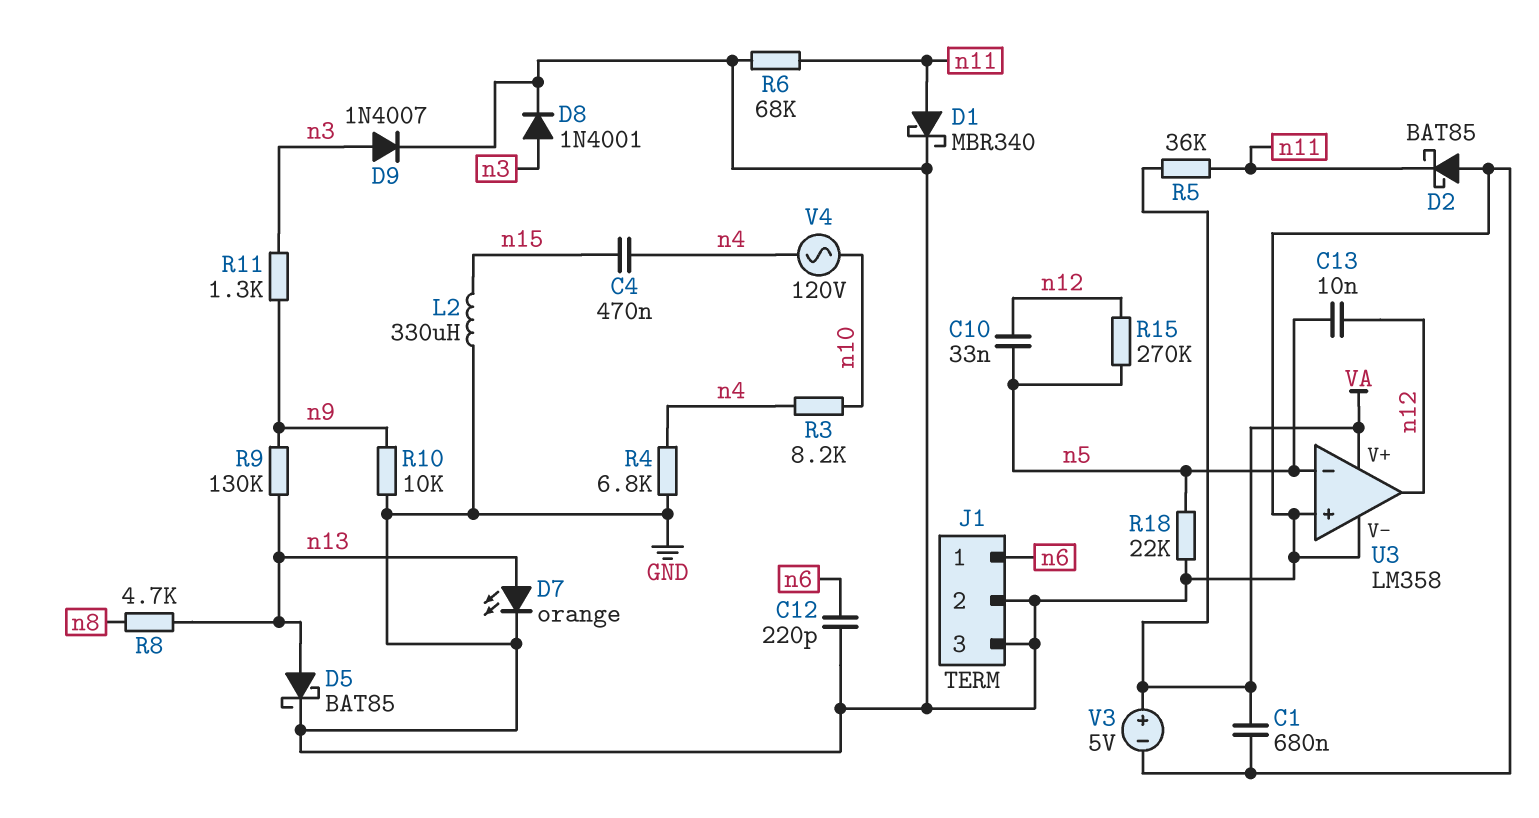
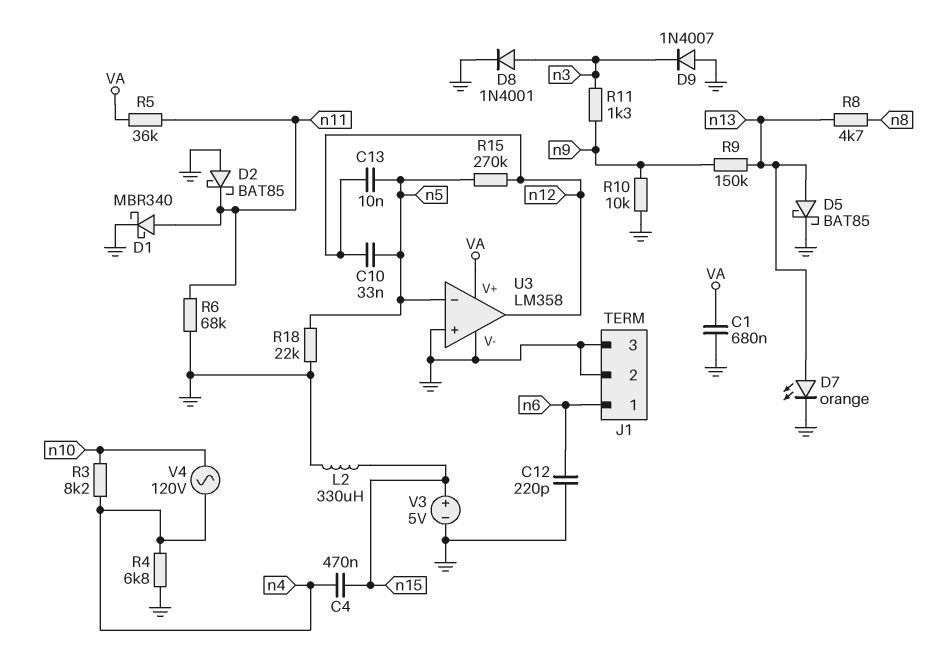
D9: diode 1N4007 (A n3, K GND) -> diode 1N4007 (A GND, K n3)
R9: 130k (n9, n13) -> 150k (n9, n13)
V3: 5V (plus VA, minus GND) -> 5V (plus n15, minus GND)

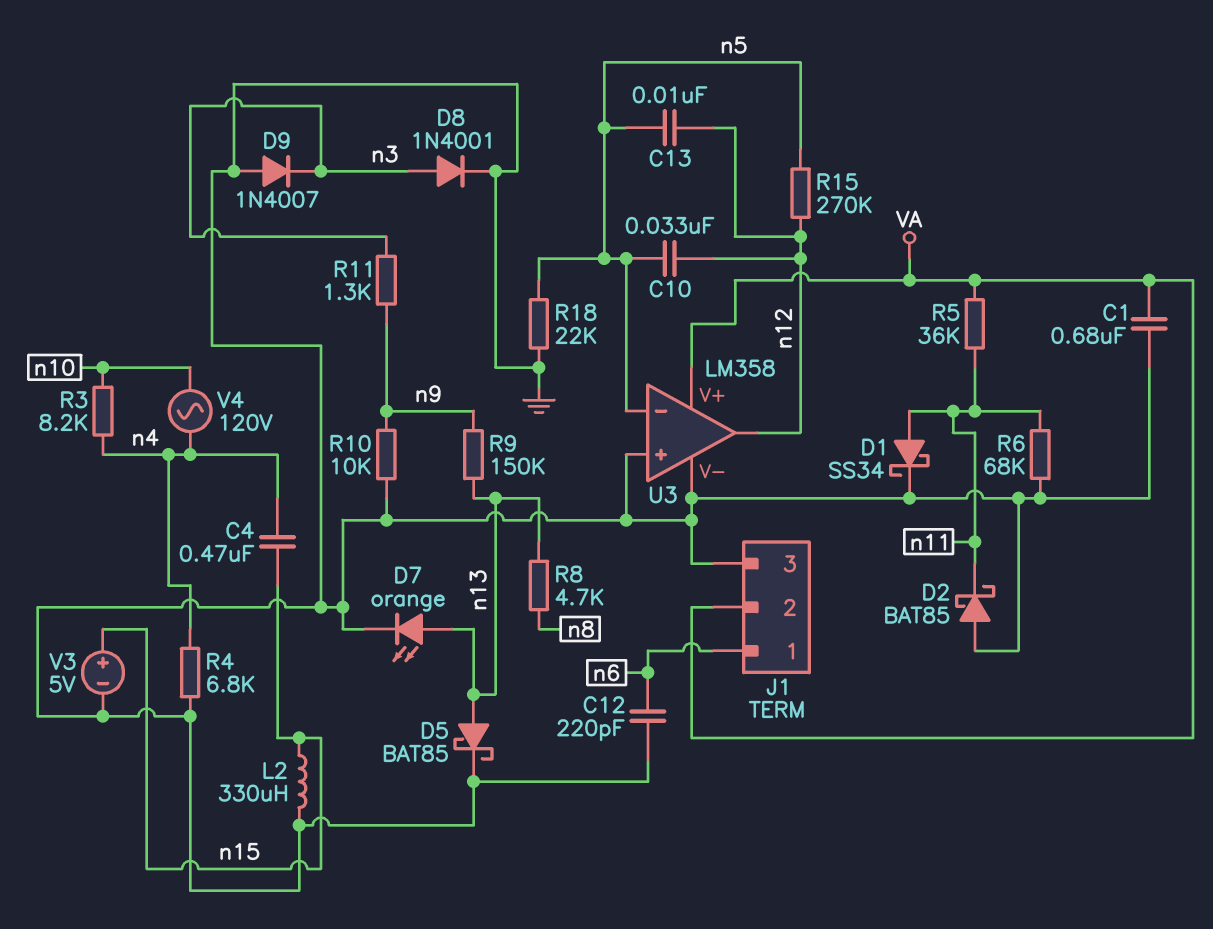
D1: schottky MBR340 (A n11, K GND) -> schottky SS34 (A n11, K GND)
J1 pin 2: GND -> VA

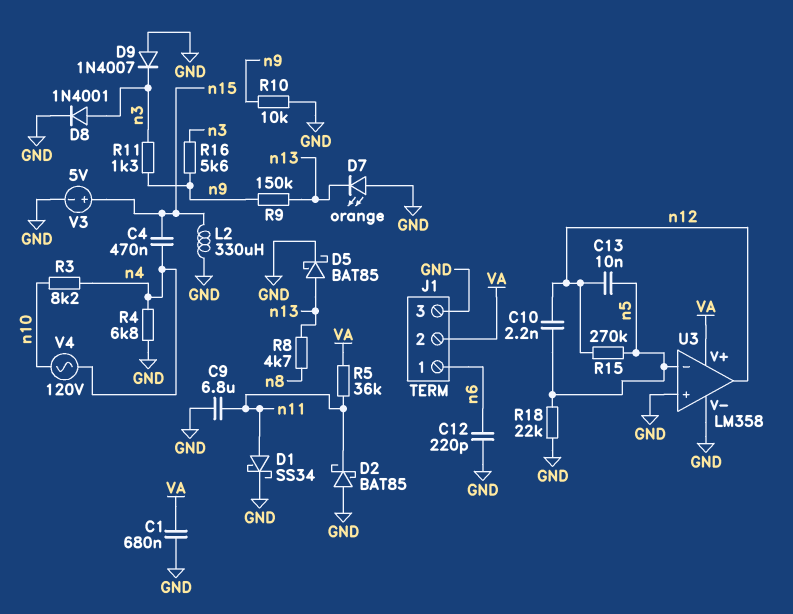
C9: none -> 6.8uF (GND, n11)
C10: 33nF (n5, n12) -> 2.2nF (n5, n12)
D7: LED orange (A n13, K GND) -> LED orange (A GND, K n13)
R6: 68k (GND, n11) -> none
R16: none -> 5.6k (n3, n9)

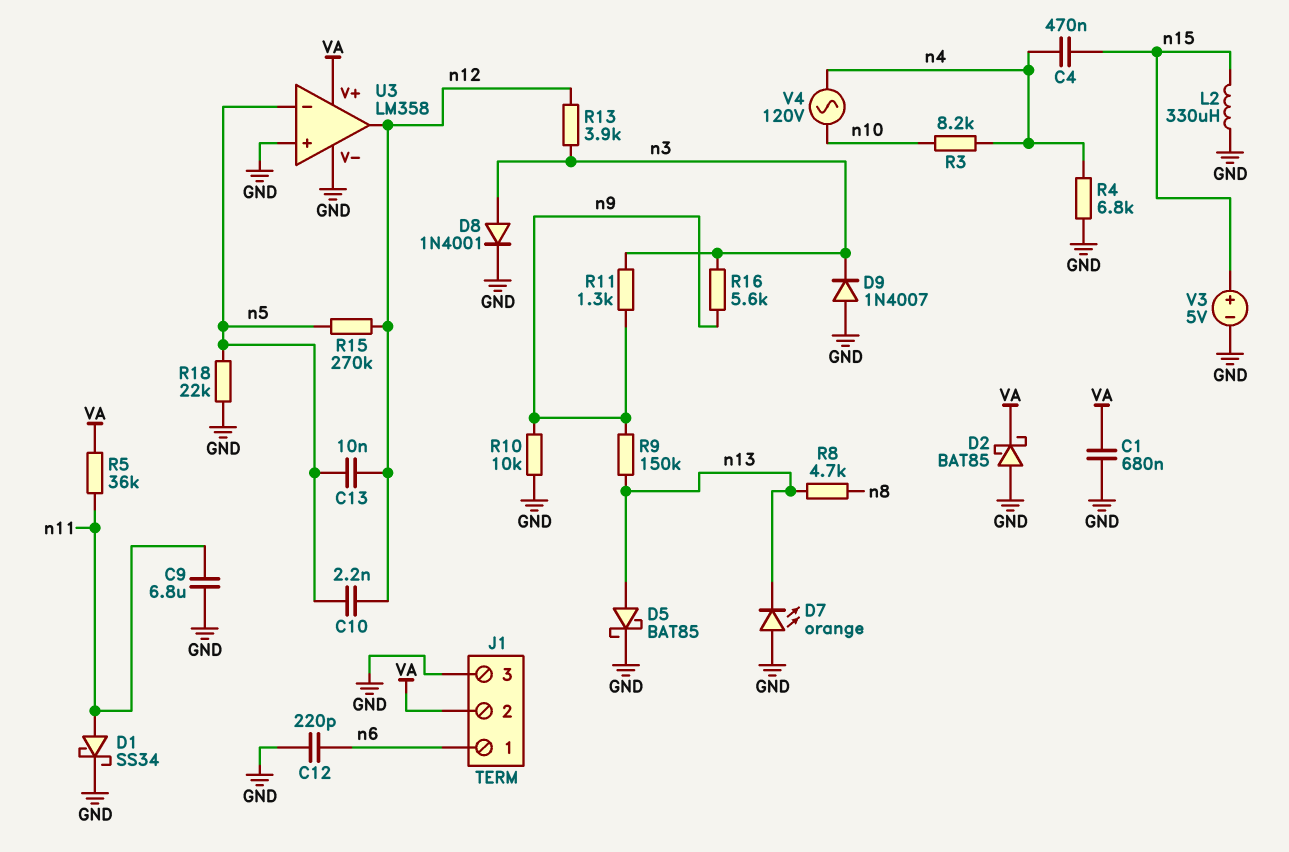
D2: schottky BAT85 (A GND, K n11) -> schottky BAT85 (A GND, K VA)
R13: none -> 3.9k (n3, n12)

